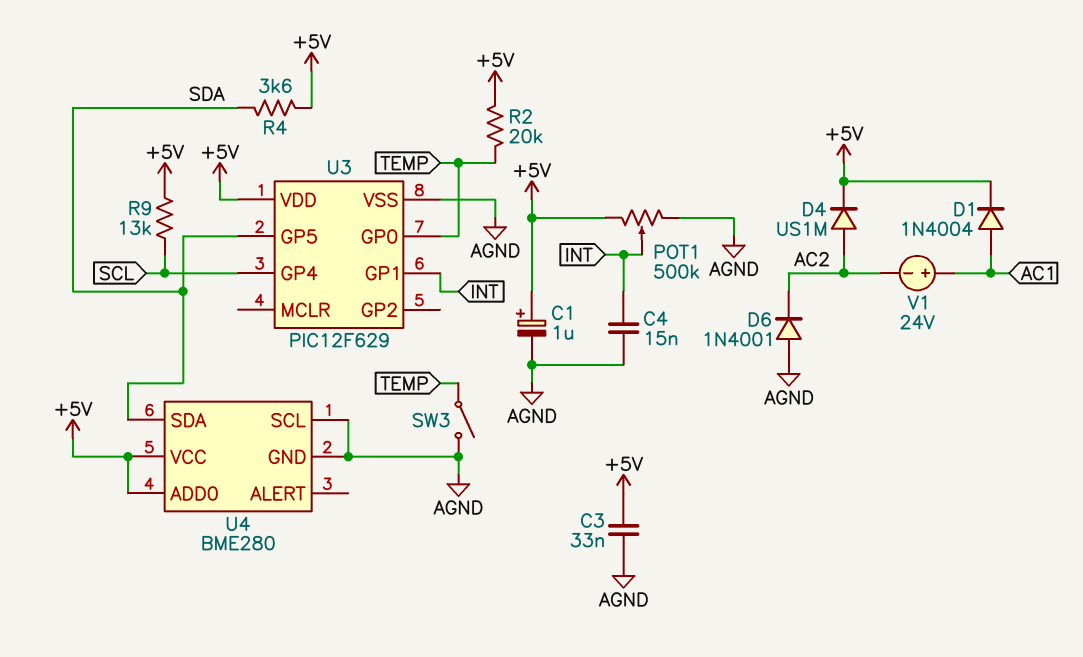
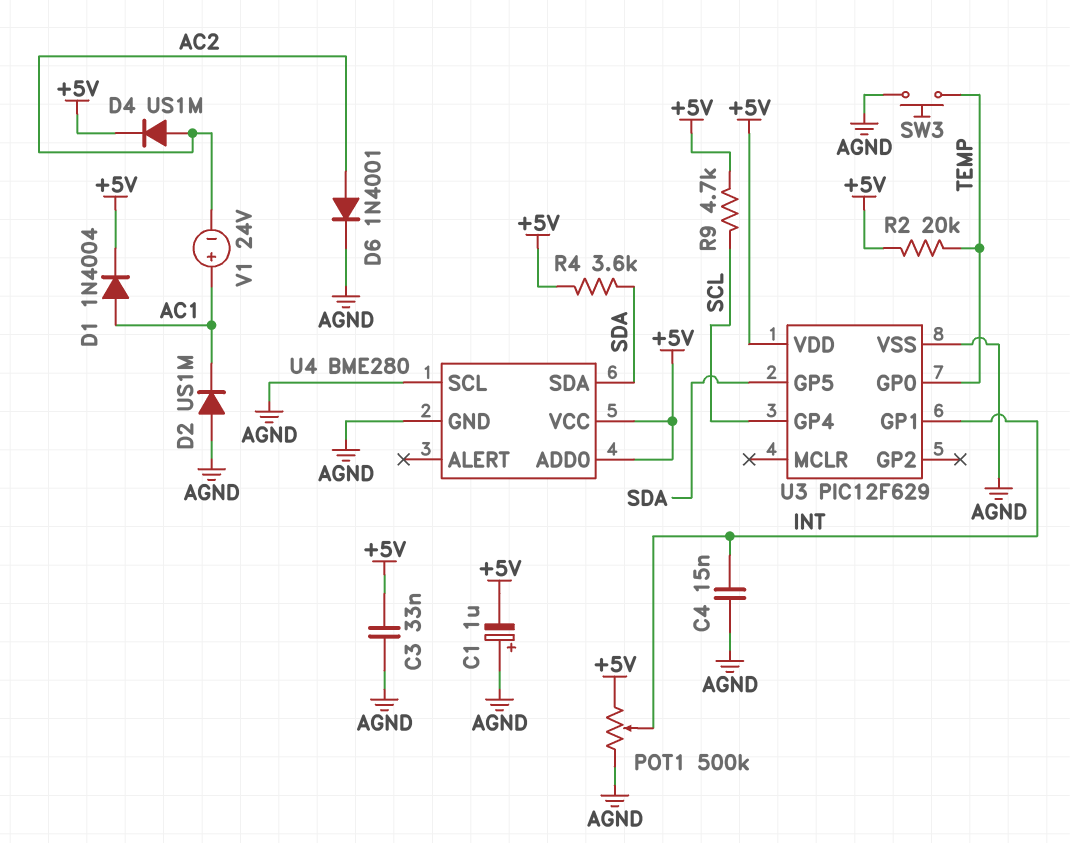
C1: 1uF (plus +5V, minus AGND) -> 1uF (plus AGND, minus +5V)
D2: none -> diode US1M (A AGND, K AC1)
D6: diode 1N4001 (A AGND, K AC2) -> diode 1N4001 (A AC2, K AGND)
R9: 13k (+5V, SCL) -> 4.7k (+5V, SCL)
SW3: switch (AGND, TEMP) -> button (AGND, TEMP)

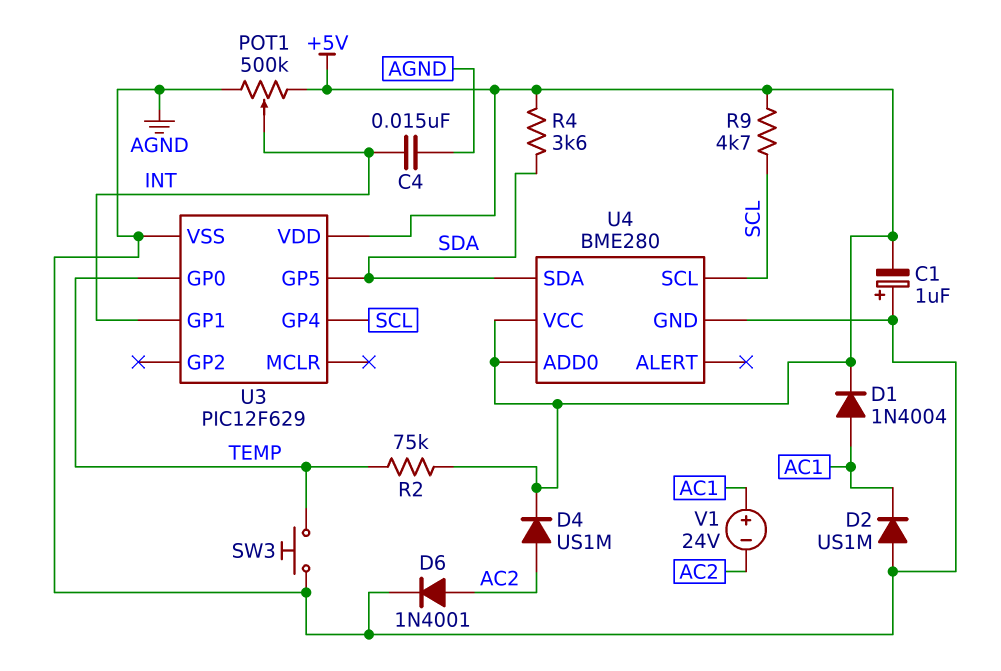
C3: 33nF (+5V, AGND) -> none
R2: 20k (+5V, TEMP) -> 75k (+5V, TEMP)
U4 pin SCL: AGND -> SCL

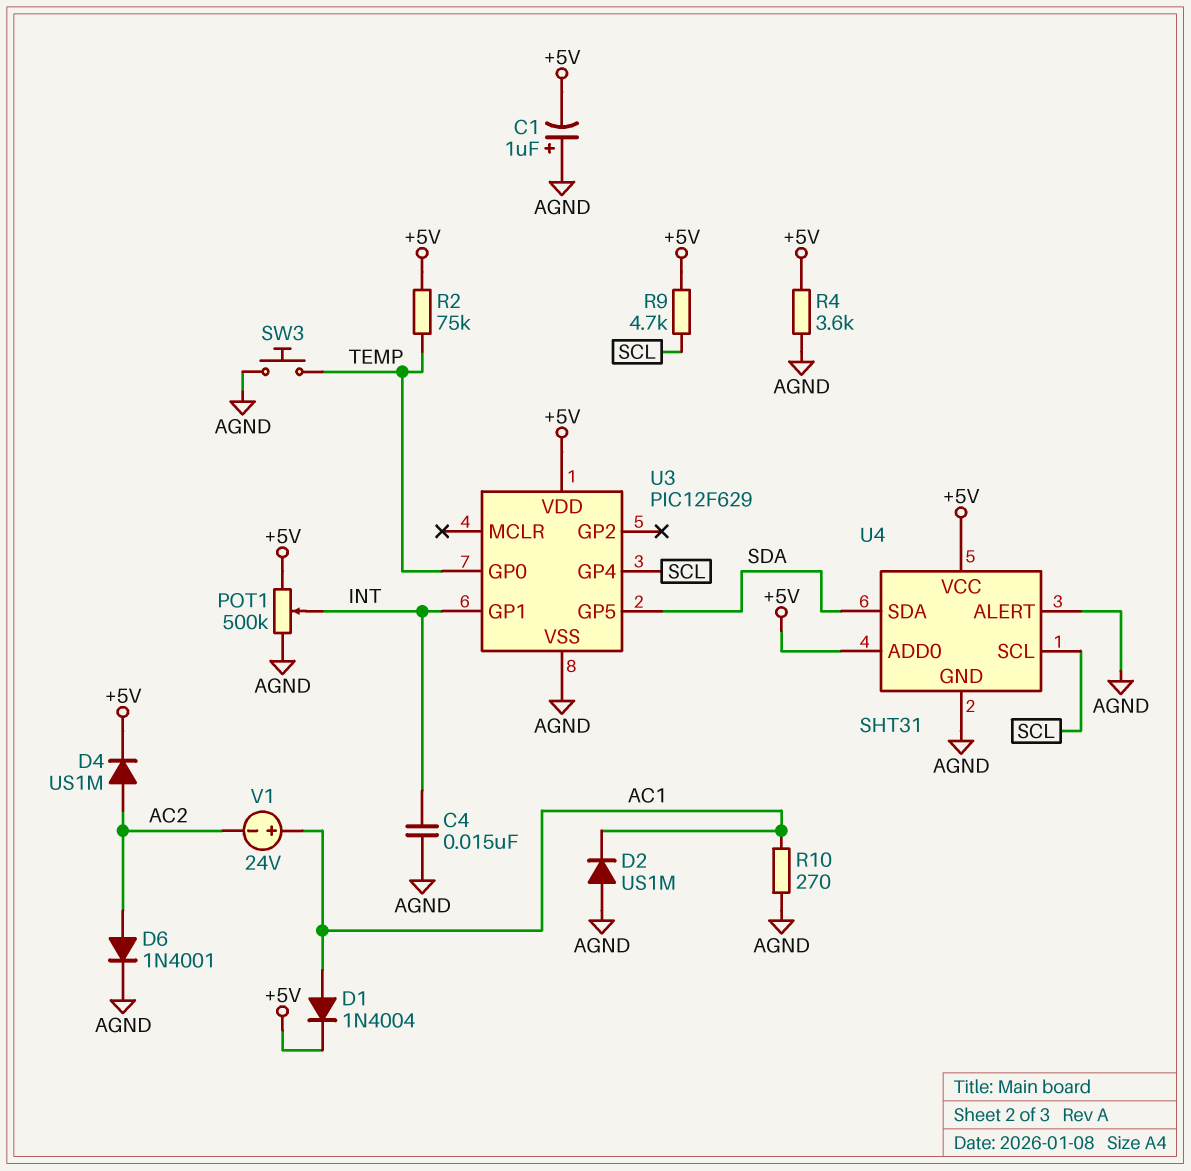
R4: 3.6k (+5V, SDA) -> 3.6k (+5V, AGND)
R10: none -> 270 (AC1, AGND)
U4: BME280 -> SHT31
U4 pin ALERT: none -> AGND

